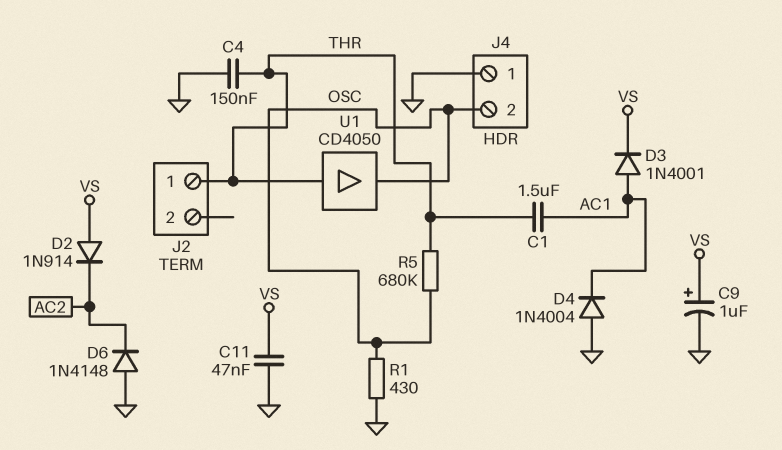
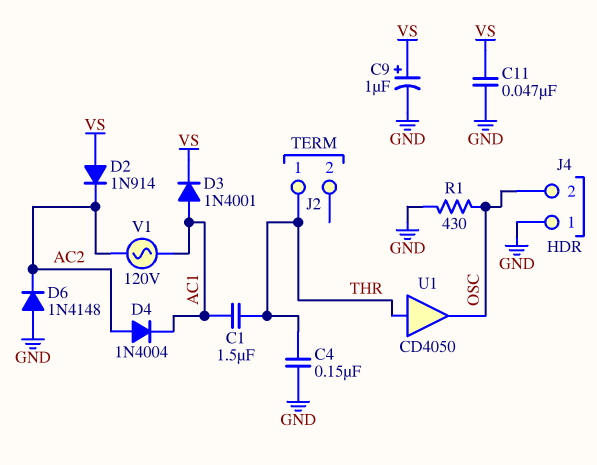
D4: diode 1N4004 (A GND, K AC1) -> diode 1N4004 (A AC2, K AC1)
R5: 680k (OSC, THR) -> none
V1: none -> AC 120V (AC1, AC2)

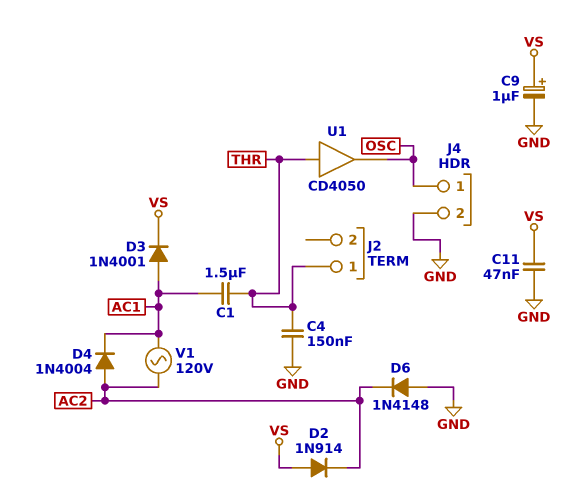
J4 pin 1: GND -> OSC
J4 pin 2: OSC -> GND
R1: 430 (GND, OSC) -> none

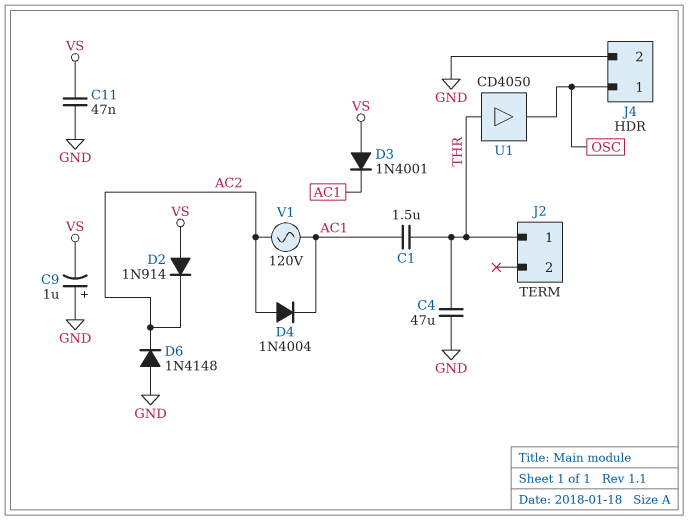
C4: 150nF (GND, THR) -> 47uF (GND, THR)
C9: 1uF (plus VS, minus GND) -> 1uF (plus GND, minus VS)
D3: diode 1N4001 (A AC1, K VS) -> diode 1N4001 (A VS, K AC1)

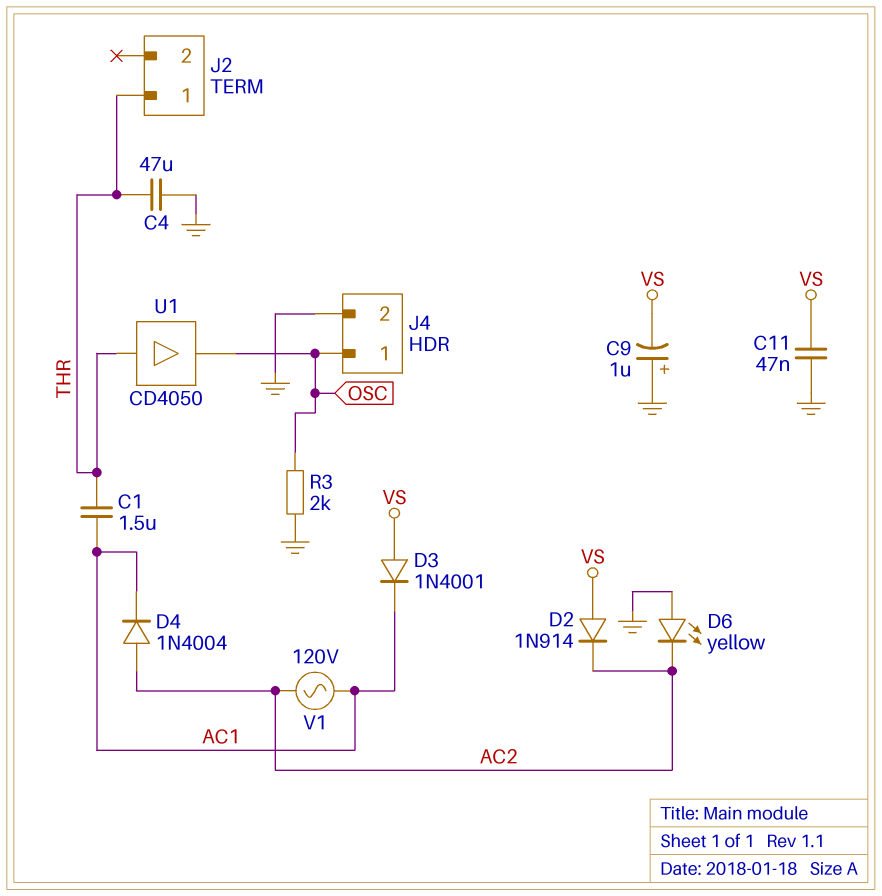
D6: diode 1N4148 (A GND, K AC2) -> LED yellow (A GND, K AC2)
R3: none -> 2k (GND, OSC)

